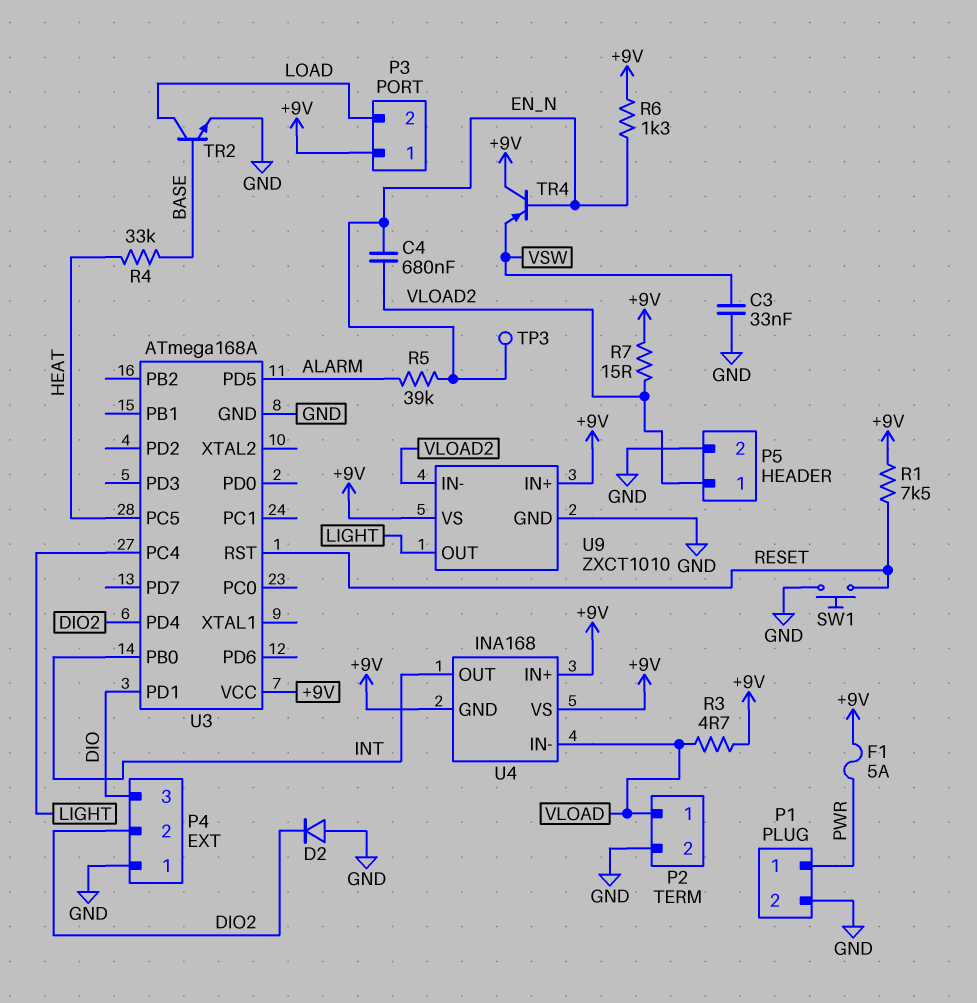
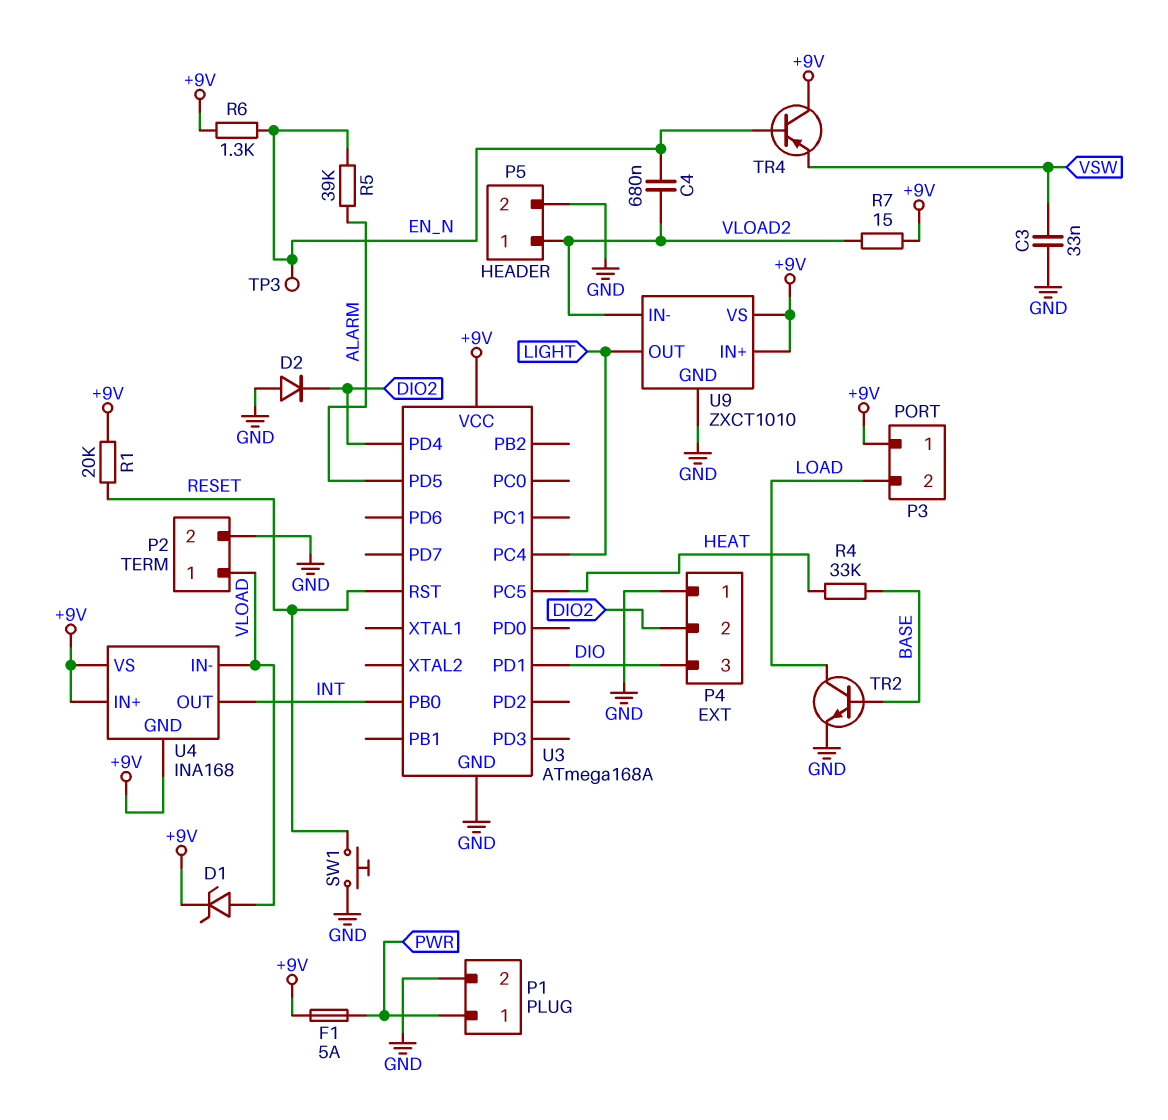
D1: none -> zener (A VLOAD, K +9V)
R1: 7.5k (+9V, RESET) -> 20k (+9V, RESET)
R3: 4.7 (+9V, VLOAD) -> none

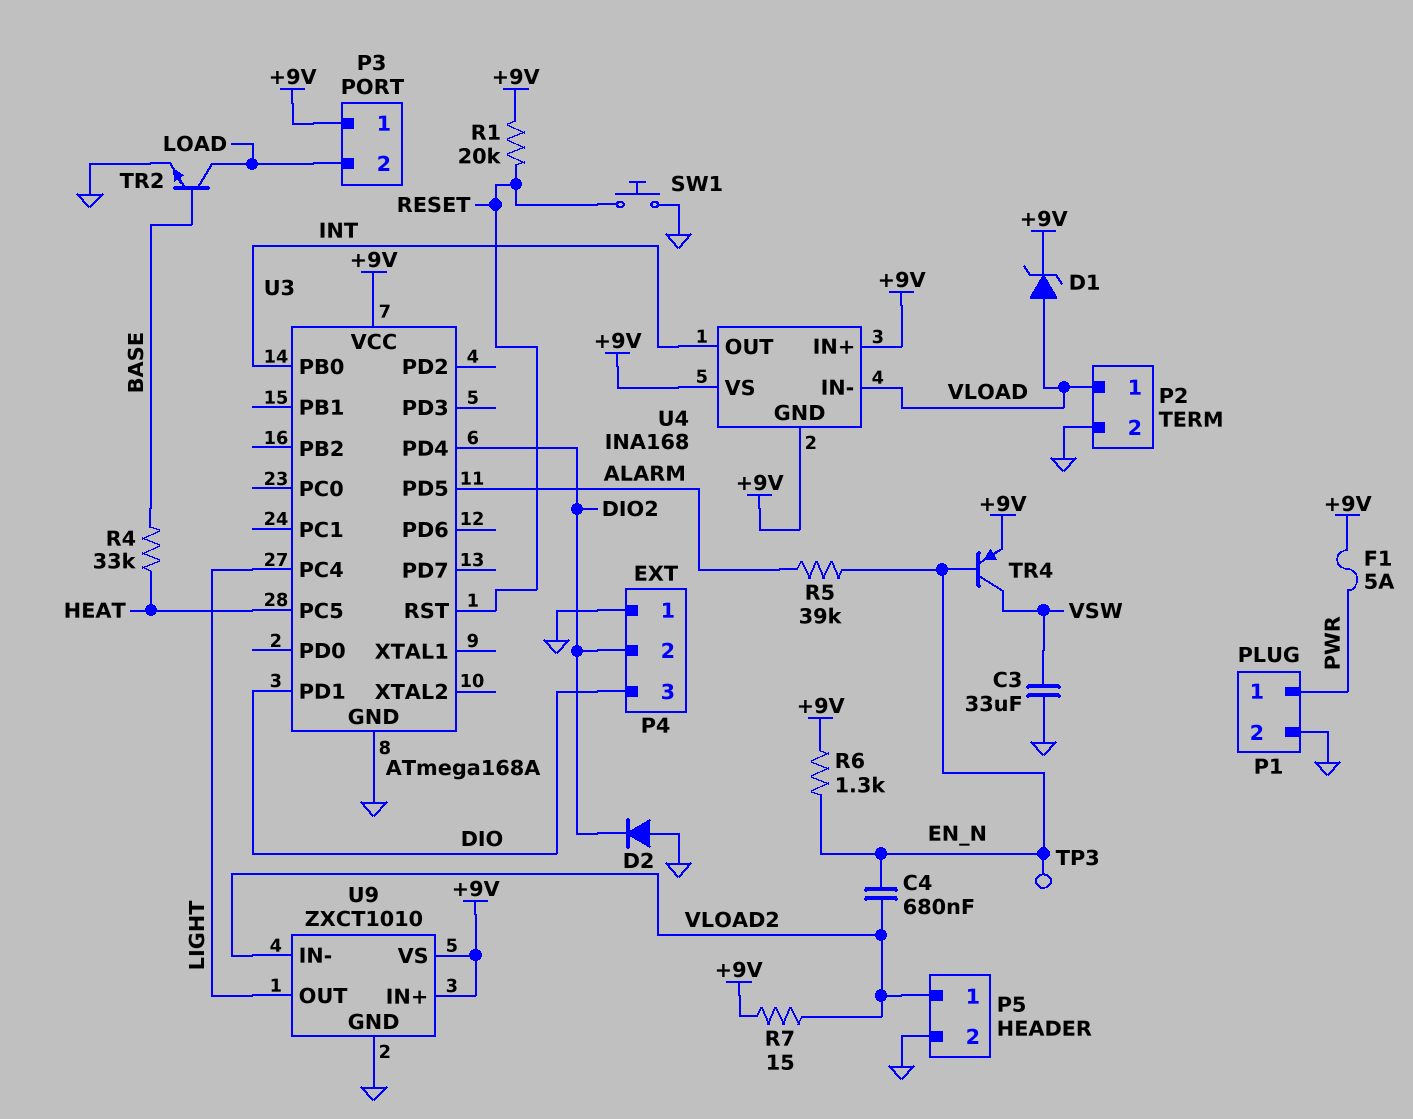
C3: 33nF (GND, VSW) -> 33uF (GND, VSW)
TR4: PNP (B EN_N, C +9V, E VSW) -> PNP (B EN_N, C VSW, E +9V)

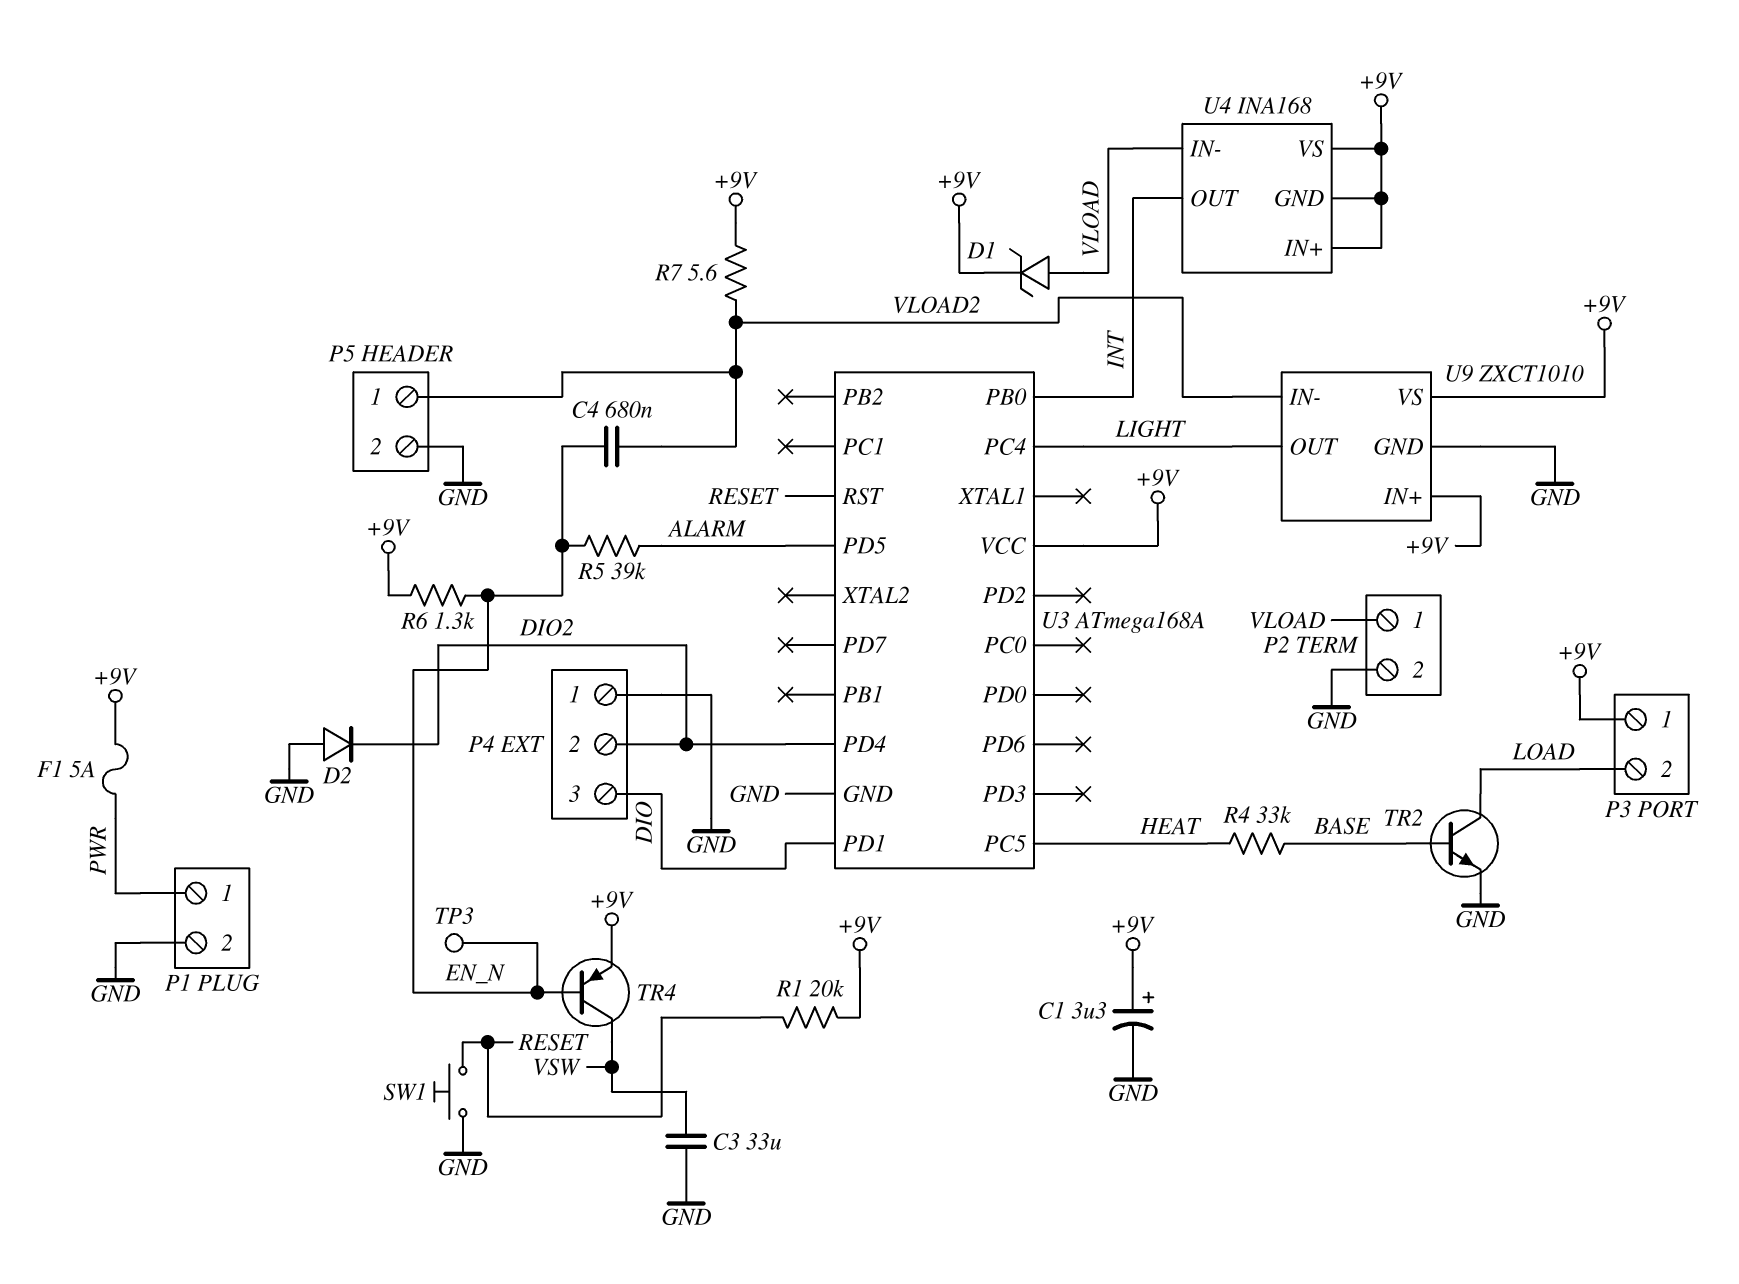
C1: none -> 3.3uF (plus +9V, minus GND)
R7: 15 (+9V, VLOAD2) -> 5.6 (+9V, VLOAD2)

